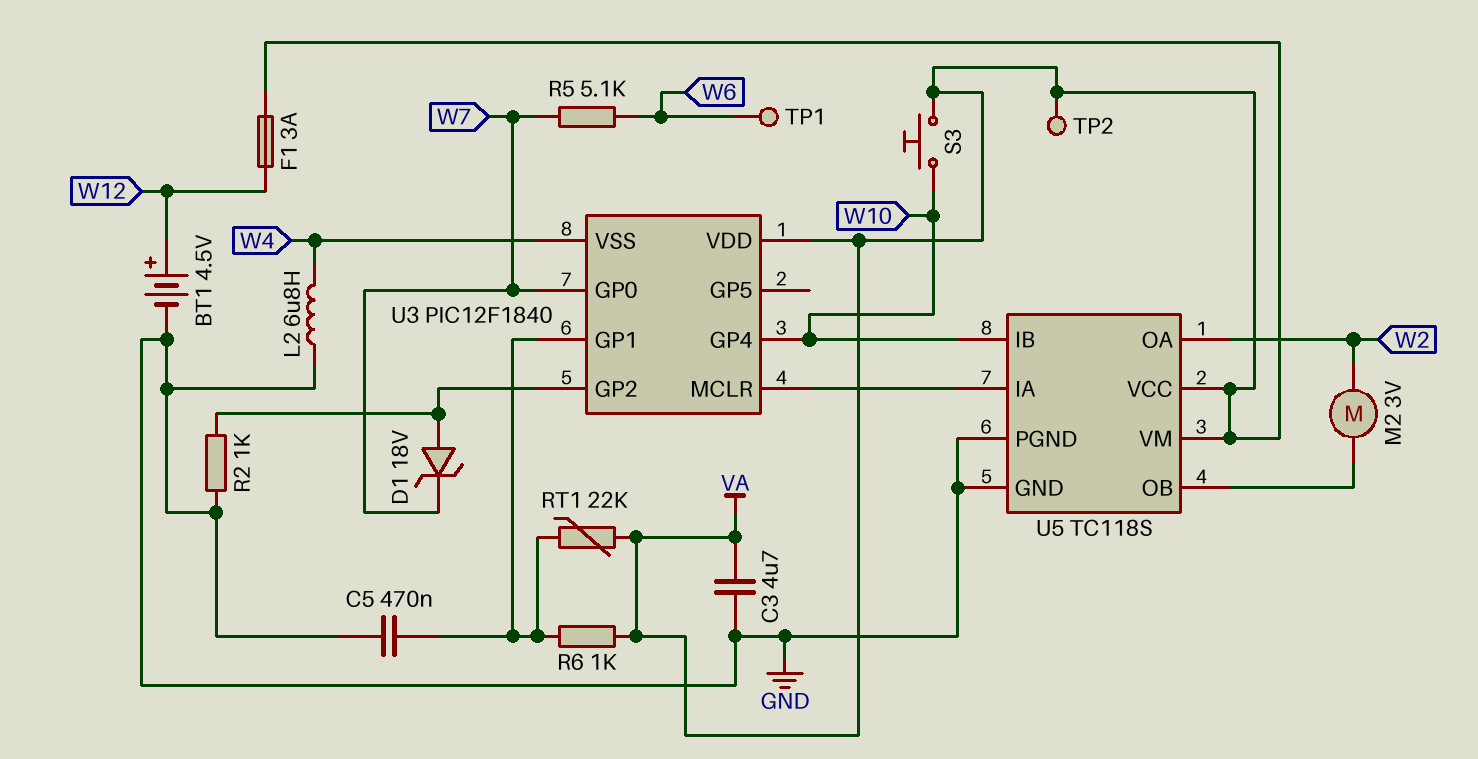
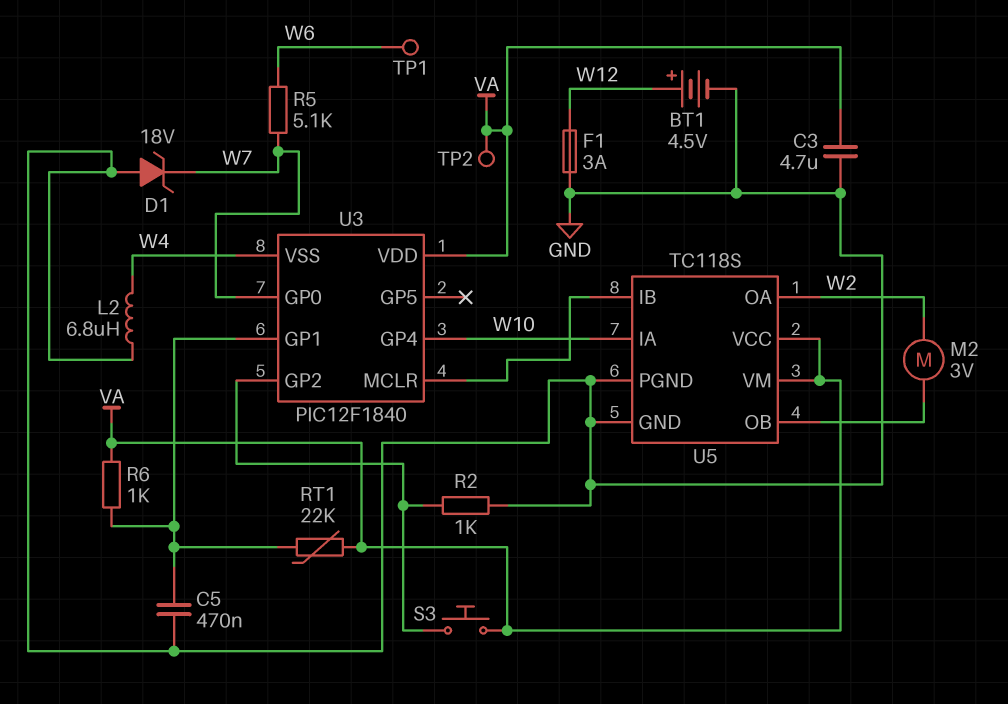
D1: zener 18V (A U3/GP2, K W7) -> zener 18V (A GND, K W7)
F1: 3A (VA, W12) -> 3A (GND, W12)
S3: button (VA, W10) -> button (U3/GP2, VA)
U5 pin IA: U3/MCLR -> W10
U5 pin IB: W10 -> U3/MCLR

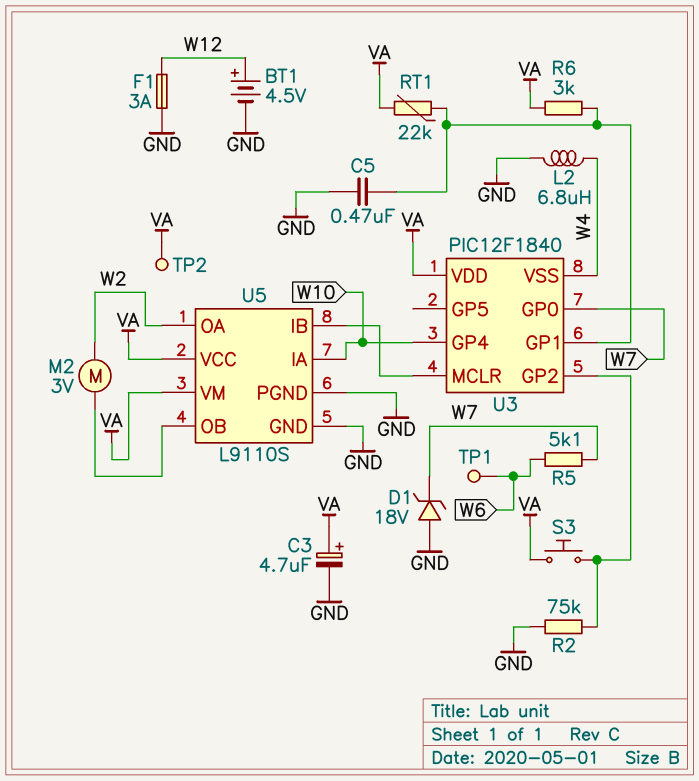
C3: 4.7uF (GND, VA) -> 4.7uF (plus VA, minus GND)
R2: 1k (GND, U3/GP2) -> 75k (GND, U3/GP2)
R6: 1k (U3/GP1, VA) -> 3k (U3/GP1, VA)
U5: TC118S -> L9110S

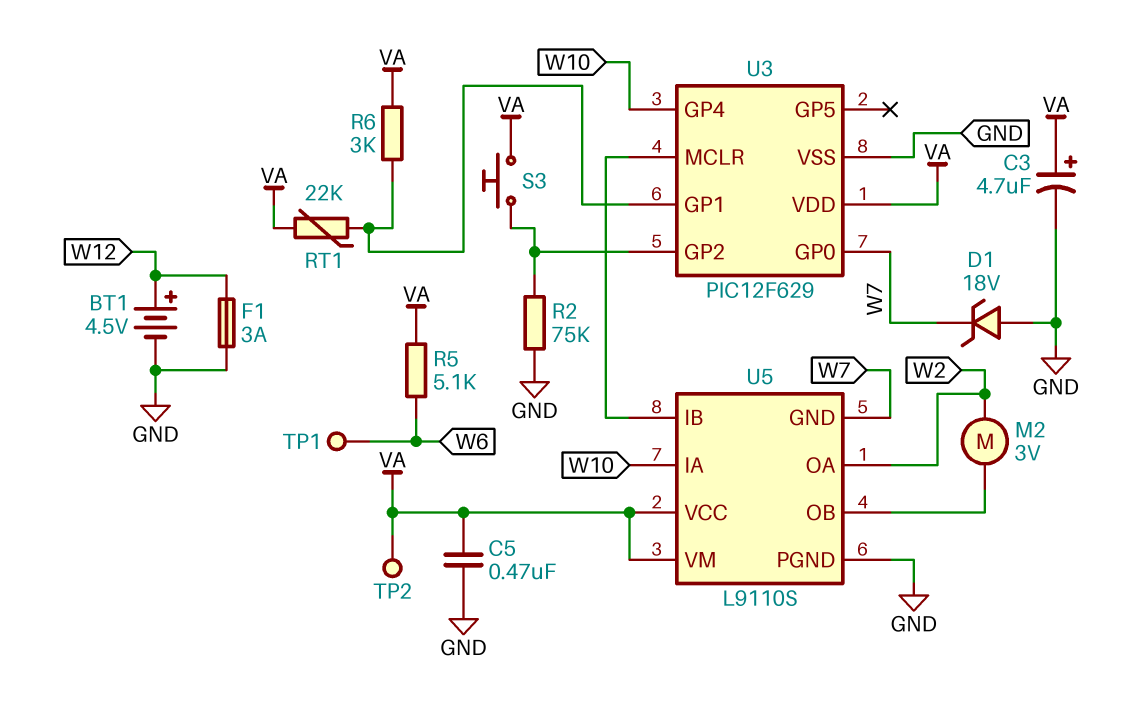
C5: 470nF (GND, U3/GP1) -> 470nF (GND, VA)
L2: 6.8uH (GND, W4) -> none
R5: 5.1k (W6, W7) -> 5.1k (VA, W6)
U3: PIC12F1840 -> PIC12F629
U3 pin VSS: W4 -> GND
U5 pin GND: GND -> W7

